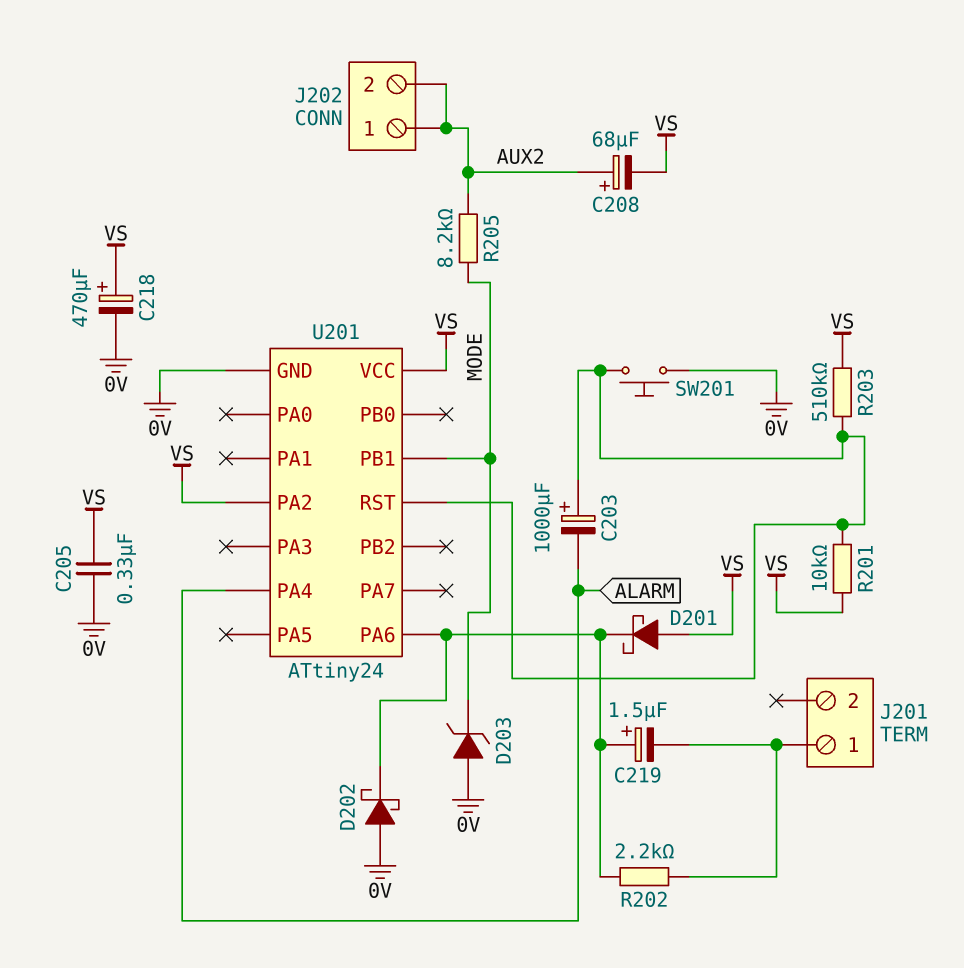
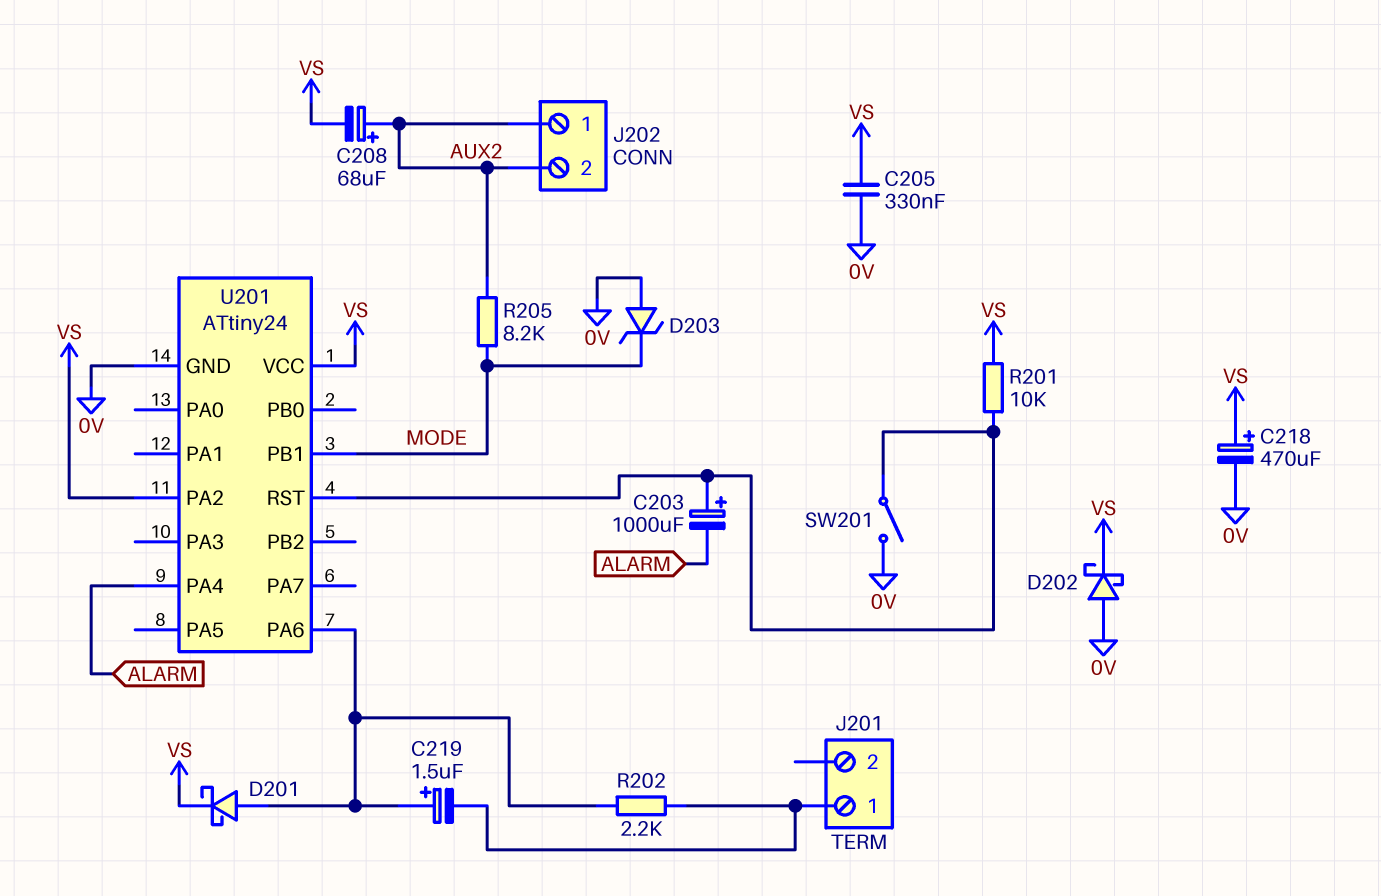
D201: schottky (A VS, K U201/PA6) -> schottky (A U201/PA6, K VS)
D202: schottky (A 0V, K U201/PA6) -> schottky (A 0V, K VS)
R203: 510k (U201/RST, VS) -> none
SW201: button (0V, U201/RST) -> switch (0V, U201/RST)

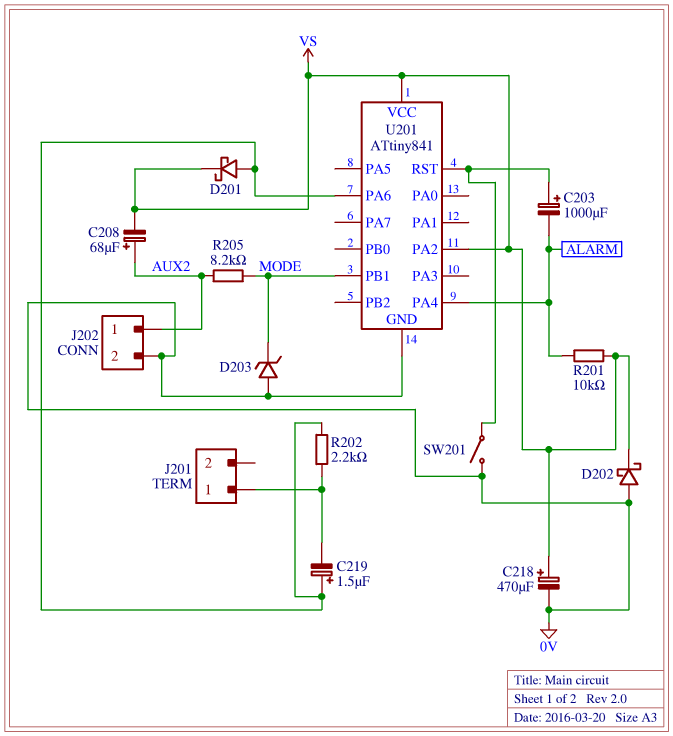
C205: 330nF (0V, VS) -> none
J202 pin 2: AUX2 -> 0V
R201: 10k (U201/RST, VS) -> 10k (ALARM, VS)
U201: ATtiny24 -> ATtiny841

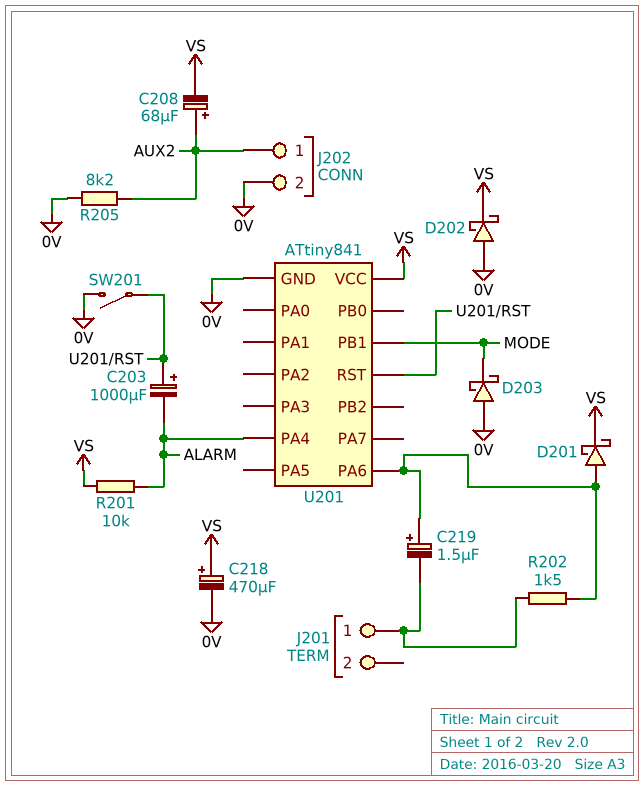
D203: zener (A 0V, K MODE) -> schottky (A 0V, K MODE)
R202: 2.2k (J201/1, U201/PA6) -> 1.5k (J201/1, U201/PA6)
R205: 8.2k (AUX2, MODE) -> 8.2k (0V, AUX2)
U201 pin PA2: VS -> none

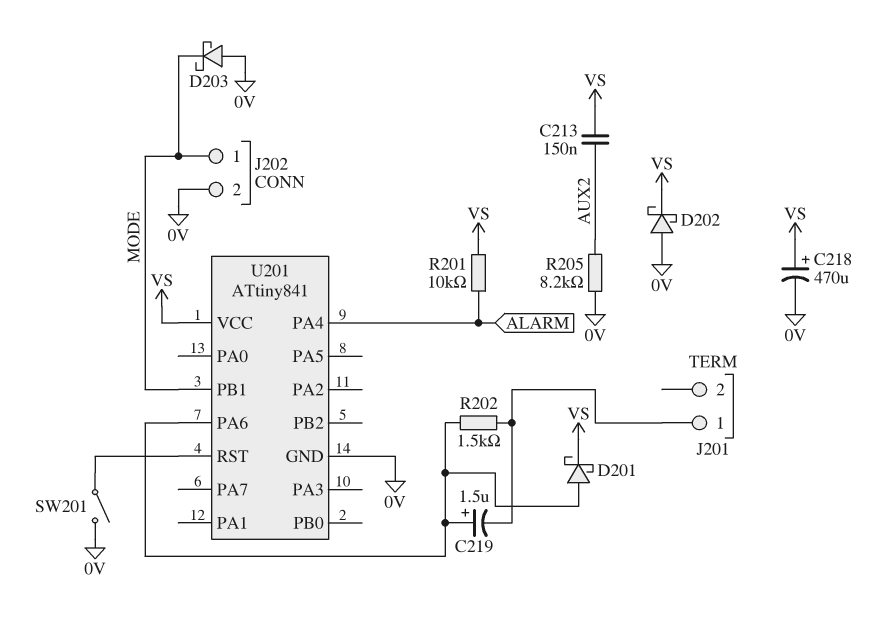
C203: 1000uF (plus U201/RST, minus ALARM) -> none
C208: 68uF (plus AUX2, minus VS) -> none
C213: none -> 150nF (AUX2, VS)
J202 pin 1: AUX2 -> MODE

